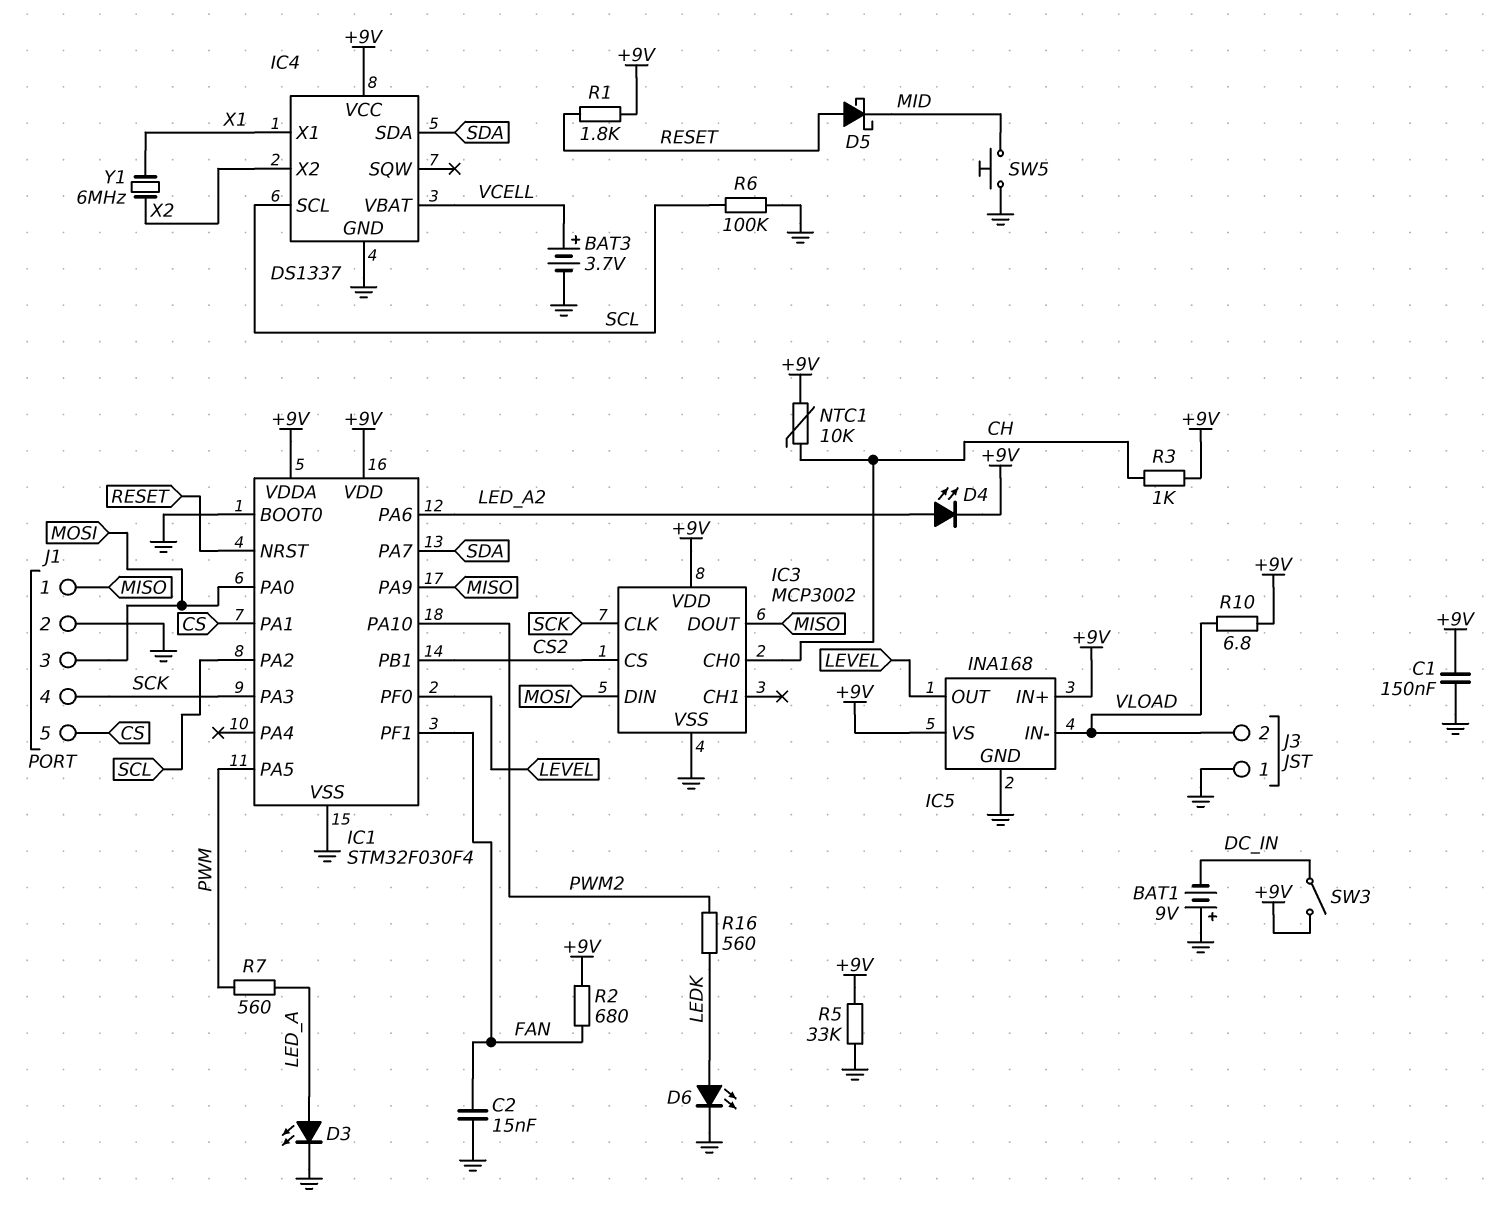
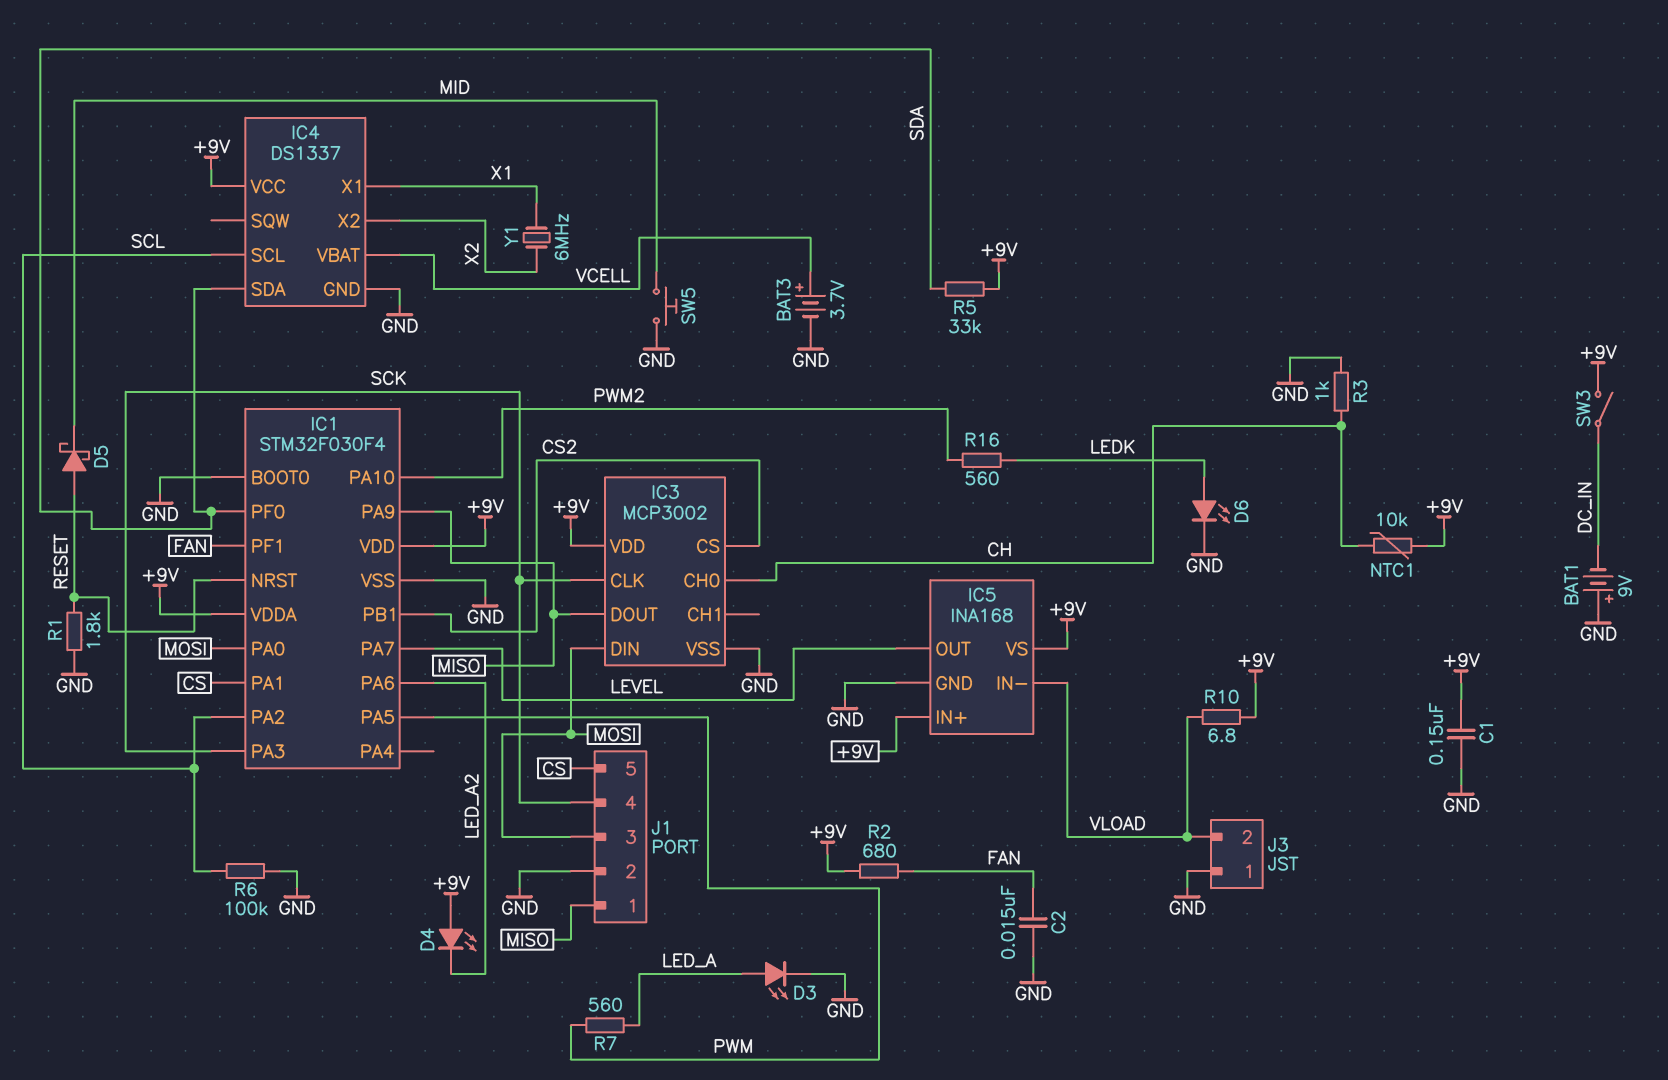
D4: LED (A LED_A2, K +9V) -> LED (A +9V, K LED_A2)
IC1 pin PA7: SDA -> LEVEL
IC1 pin PF0: LEVEL -> SDA
R1: 1.8k (+9V, RESET) -> 1.8k (GND, RESET)
R3: 1k (+9V, CH) -> 1k (CH, GND)
R5: 33k (+9V, GND) -> 33k (+9V, SDA)

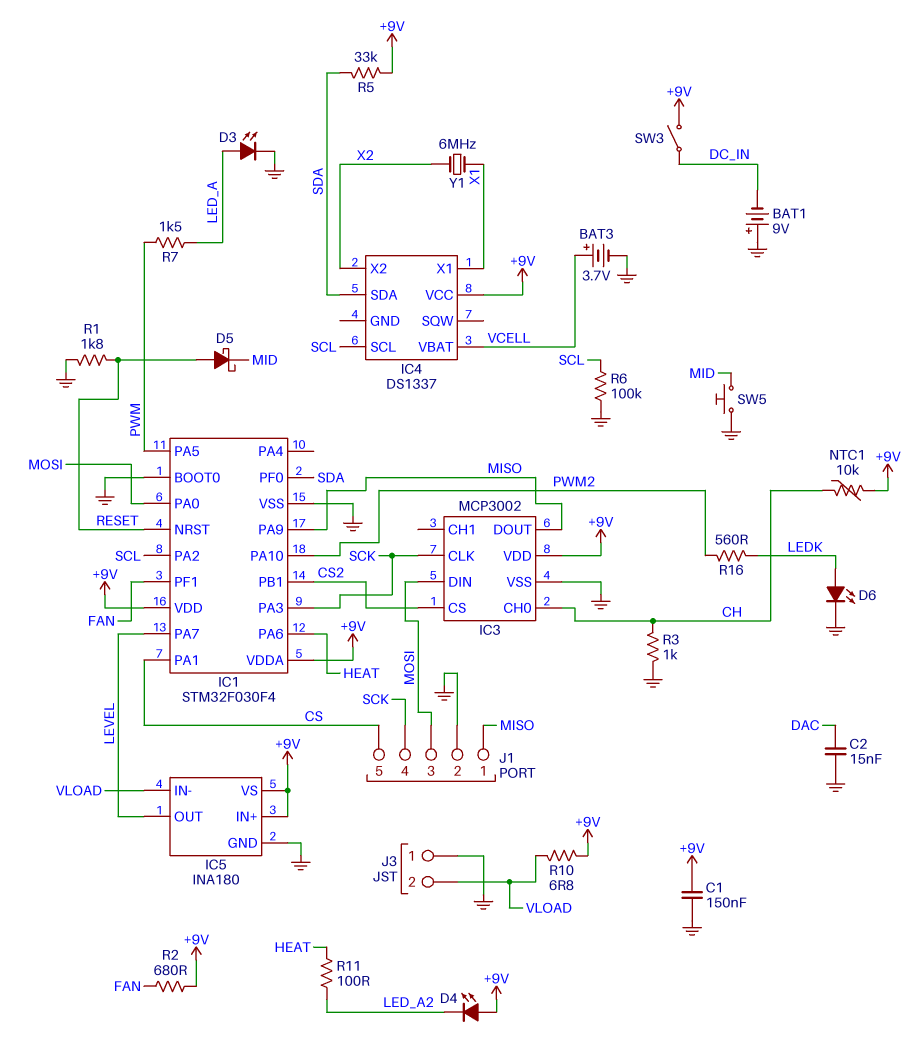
C2: 15nF (FAN, GND) -> 15nF (DAC, GND)
IC1 pin PA6: LED_A2 -> HEAT
IC4 pin GND: GND -> none
IC5: INA168 -> INA180
R7: 560 (LED_A, PWM) -> 1.5k (LED_A, PWM)
R11: none -> 100 (HEAT, LED_A2)

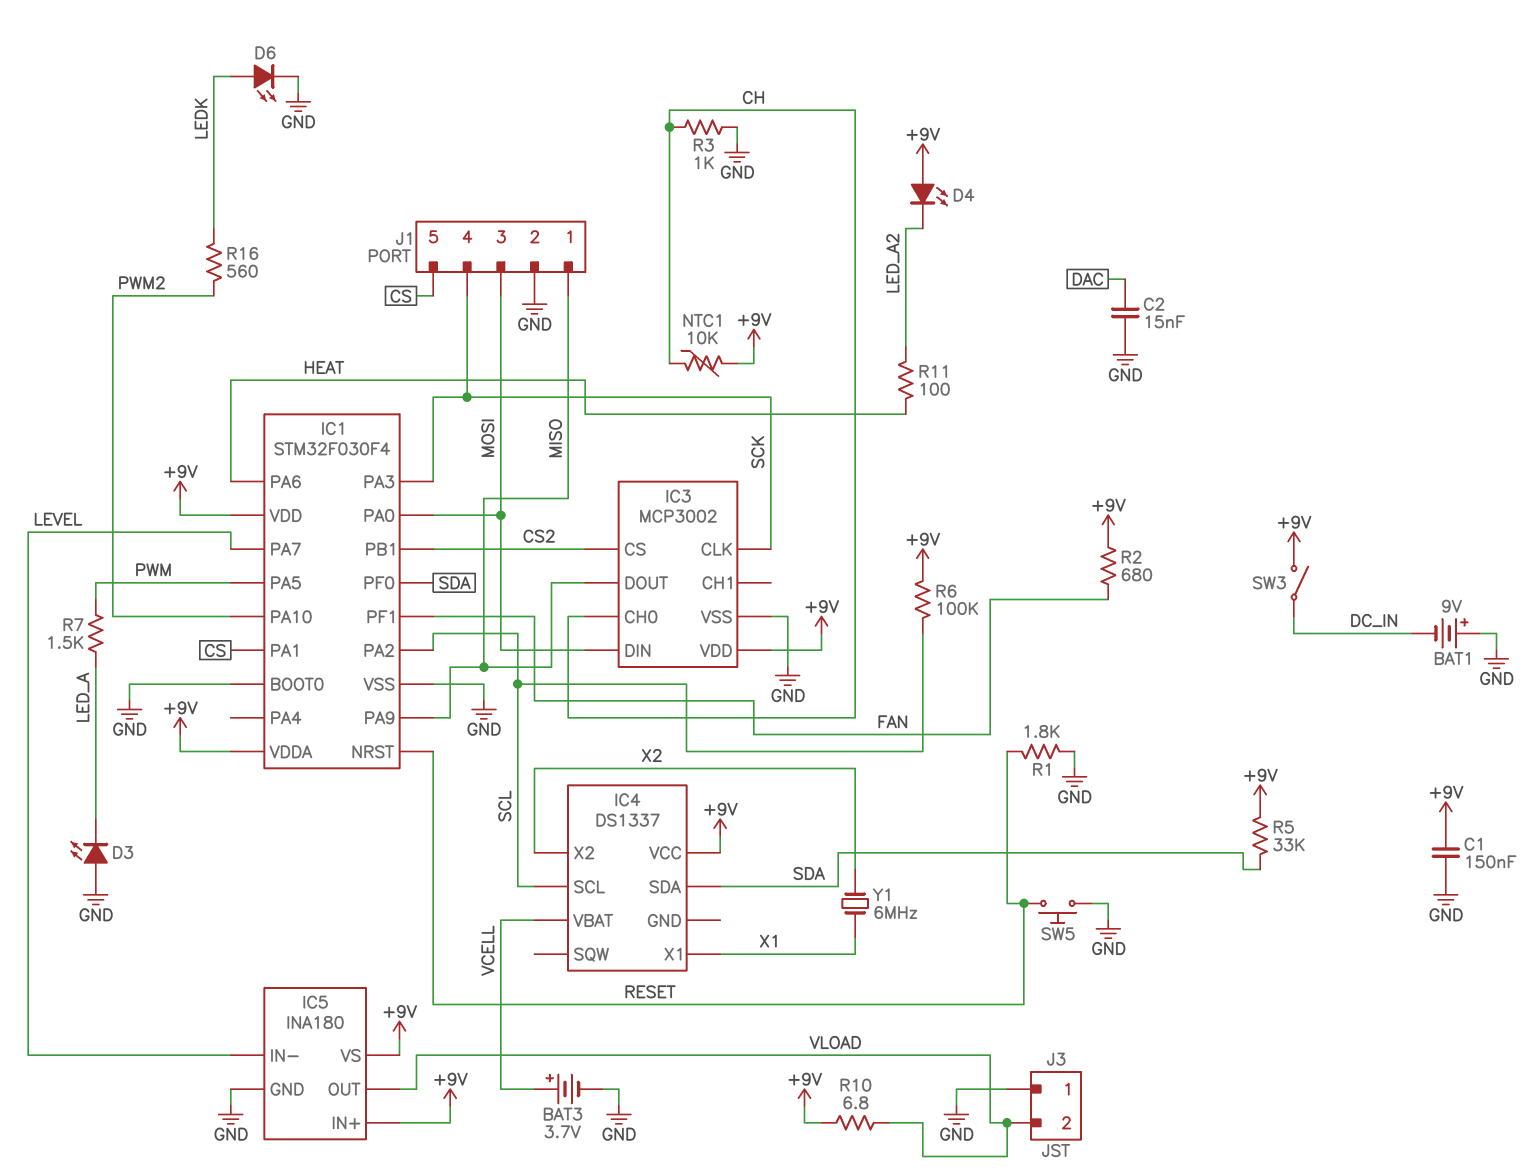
D3: LED (A LED_A, K GND) -> LED (A GND, K LED_A)
D5: schottky (A RESET, K MID) -> none
IC5 pin IN-: VLOAD -> LEVEL
IC5 pin OUT: LEVEL -> VLOAD
R6: 100k (GND, SCL) -> 100k (+9V, SCL)
SW5: button (GND, MID) -> button (GND, RESET)

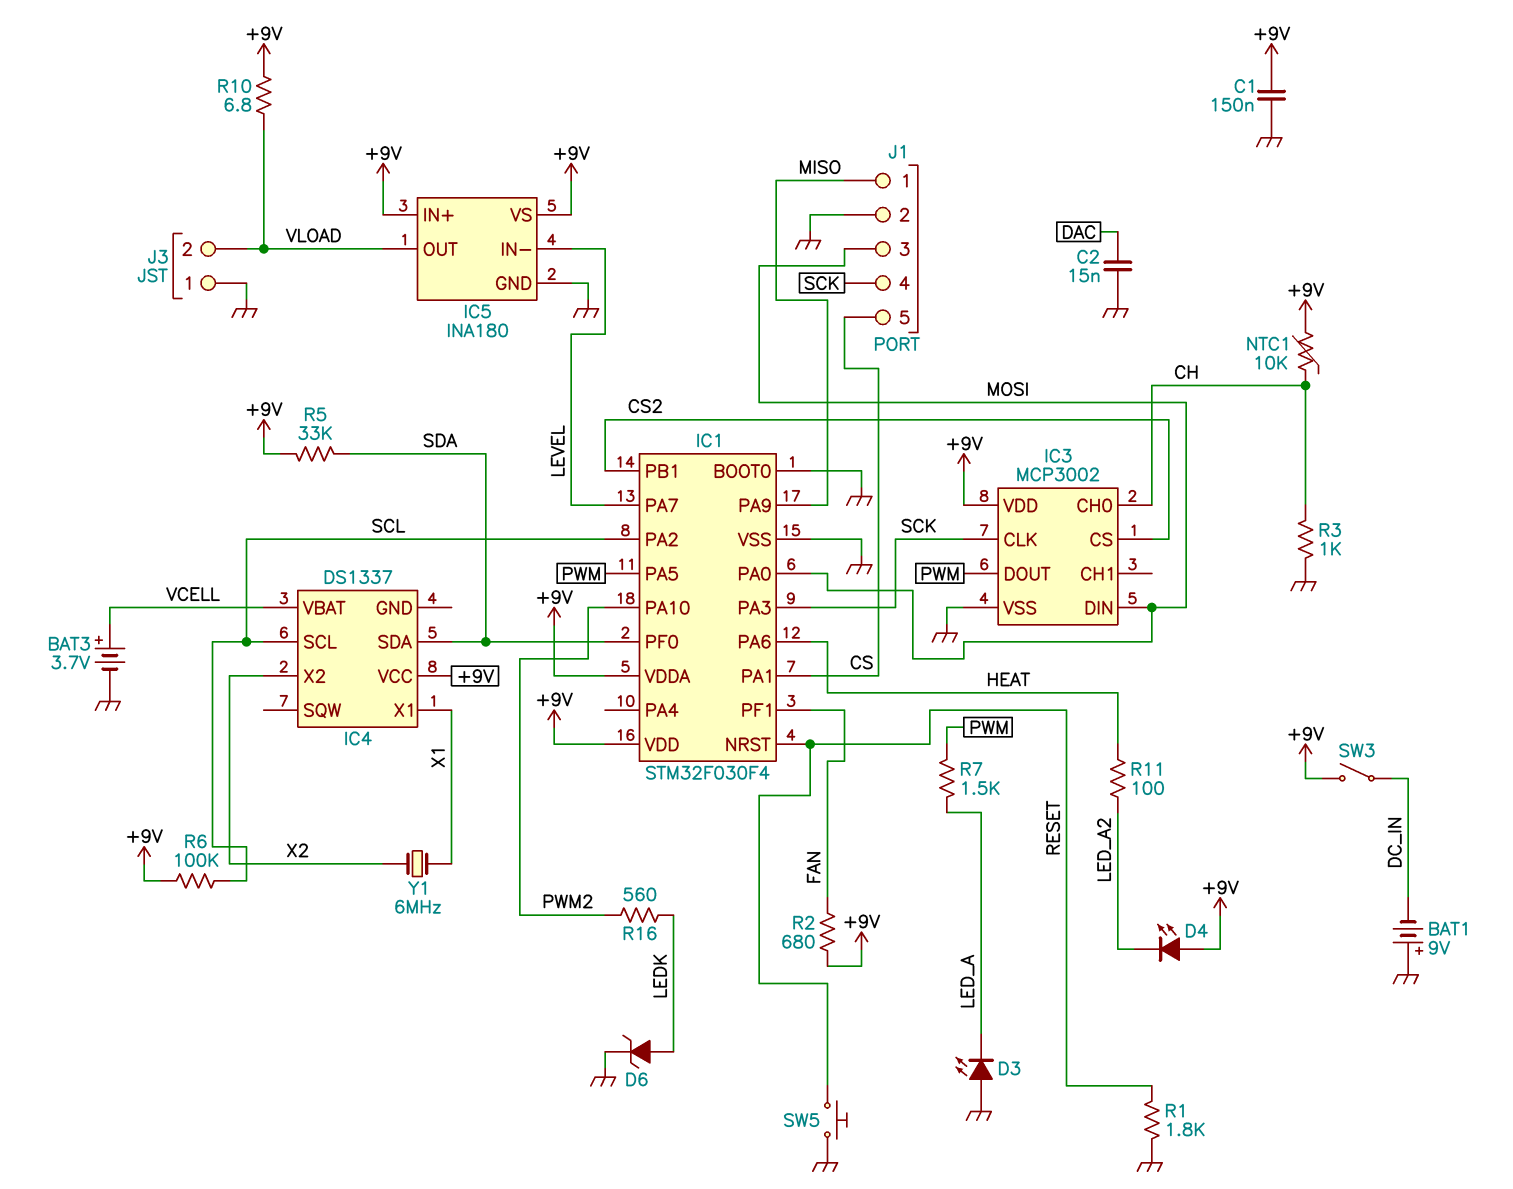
D6: LED (A LEDK, K GND) -> zener (A LEDK, K GND)
IC3 pin DOUT: MISO -> PWM

